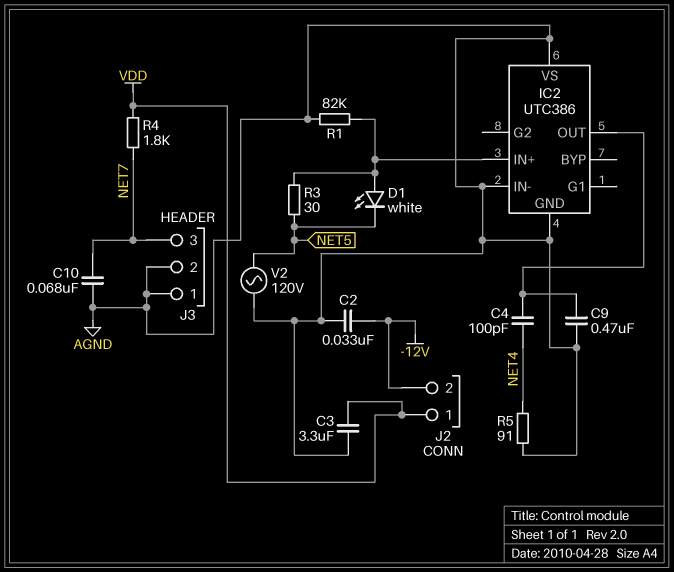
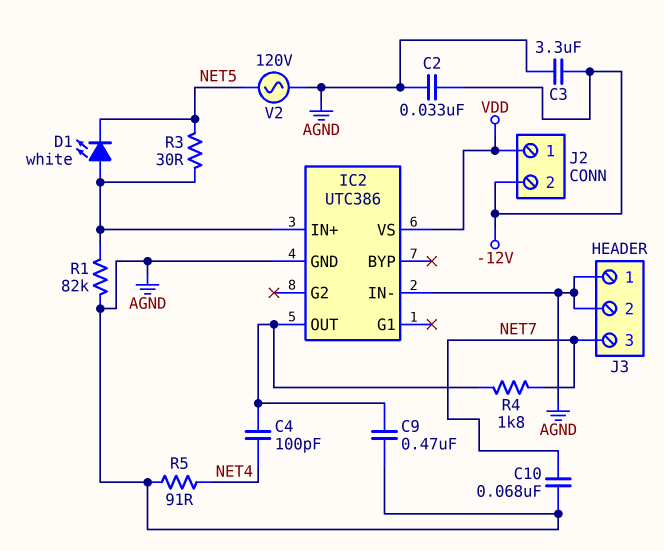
C3: 3.3uF (AGND, VDD) -> 3.3uF (-12V, AGND)
IC2 pin VS: AGND -> VDD
R4: 1.8k (NET7, VDD) -> 1.8k (IC2/OUT, NET7)

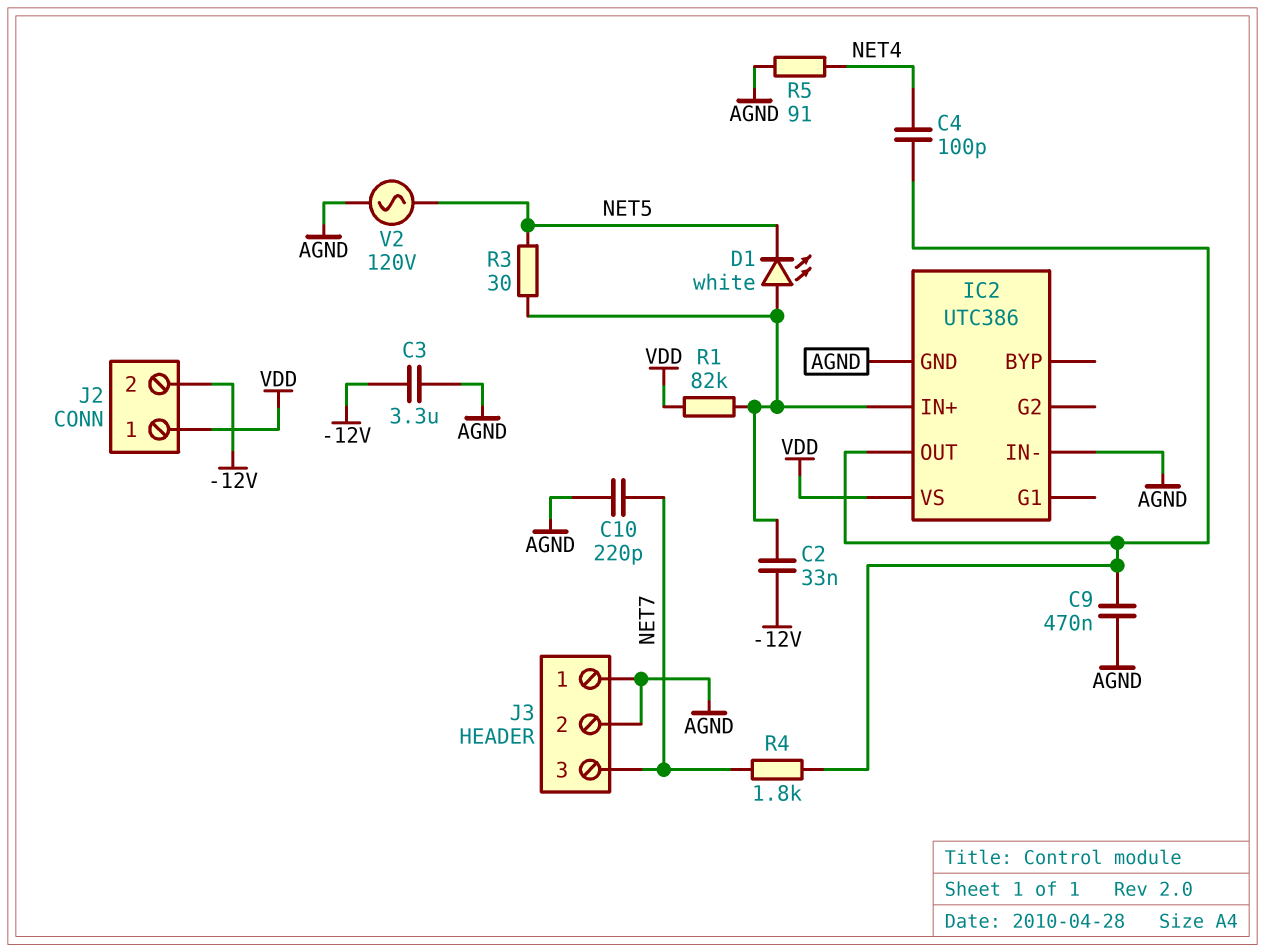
C2: 33nF (-12V, AGND) -> 33nF (-12V, IC2/IN+)
C10: 68nF (AGND, NET7) -> 220pF (AGND, NET7)
R1: 82k (AGND, IC2/IN+) -> 82k (IC2/IN+, VDD)

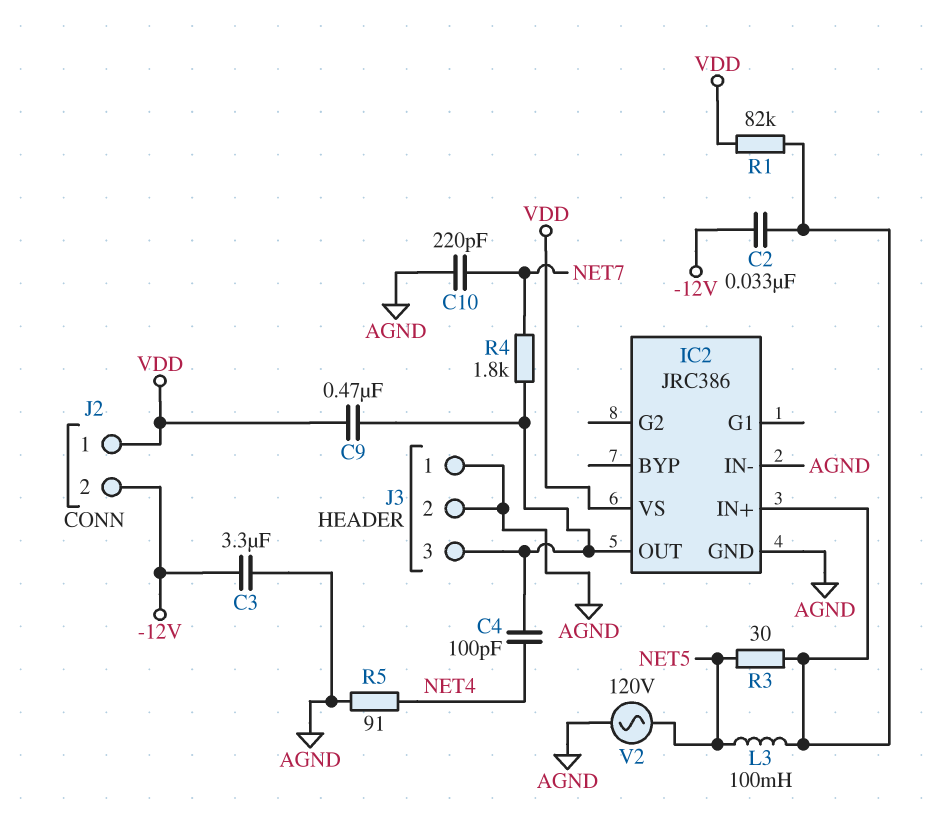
C9: 470nF (AGND, IC2/OUT) -> 470nF (IC2/OUT, VDD)
D1: LED white (A IC2/IN+, K NET5) -> none
IC2: UTC386 -> JRC386
J3 pin 3: NET7 -> IC2/OUT
L3: none -> 100mH (IC2/IN+, NET5)

